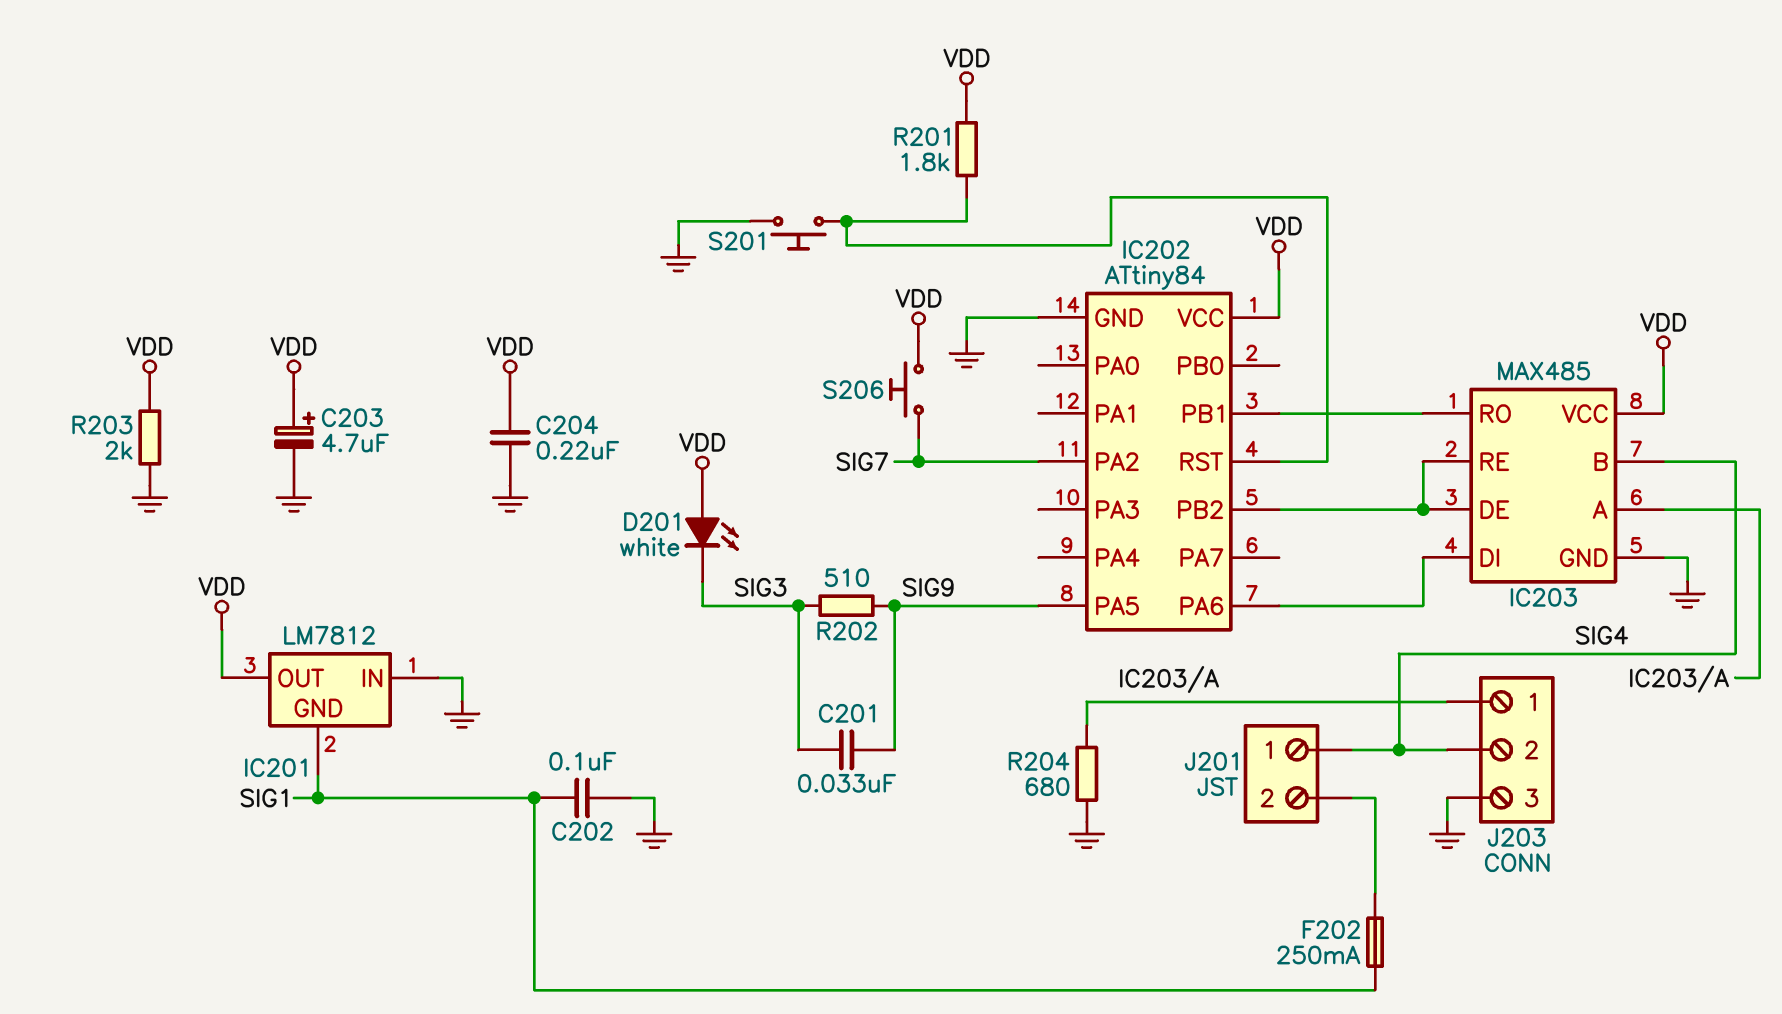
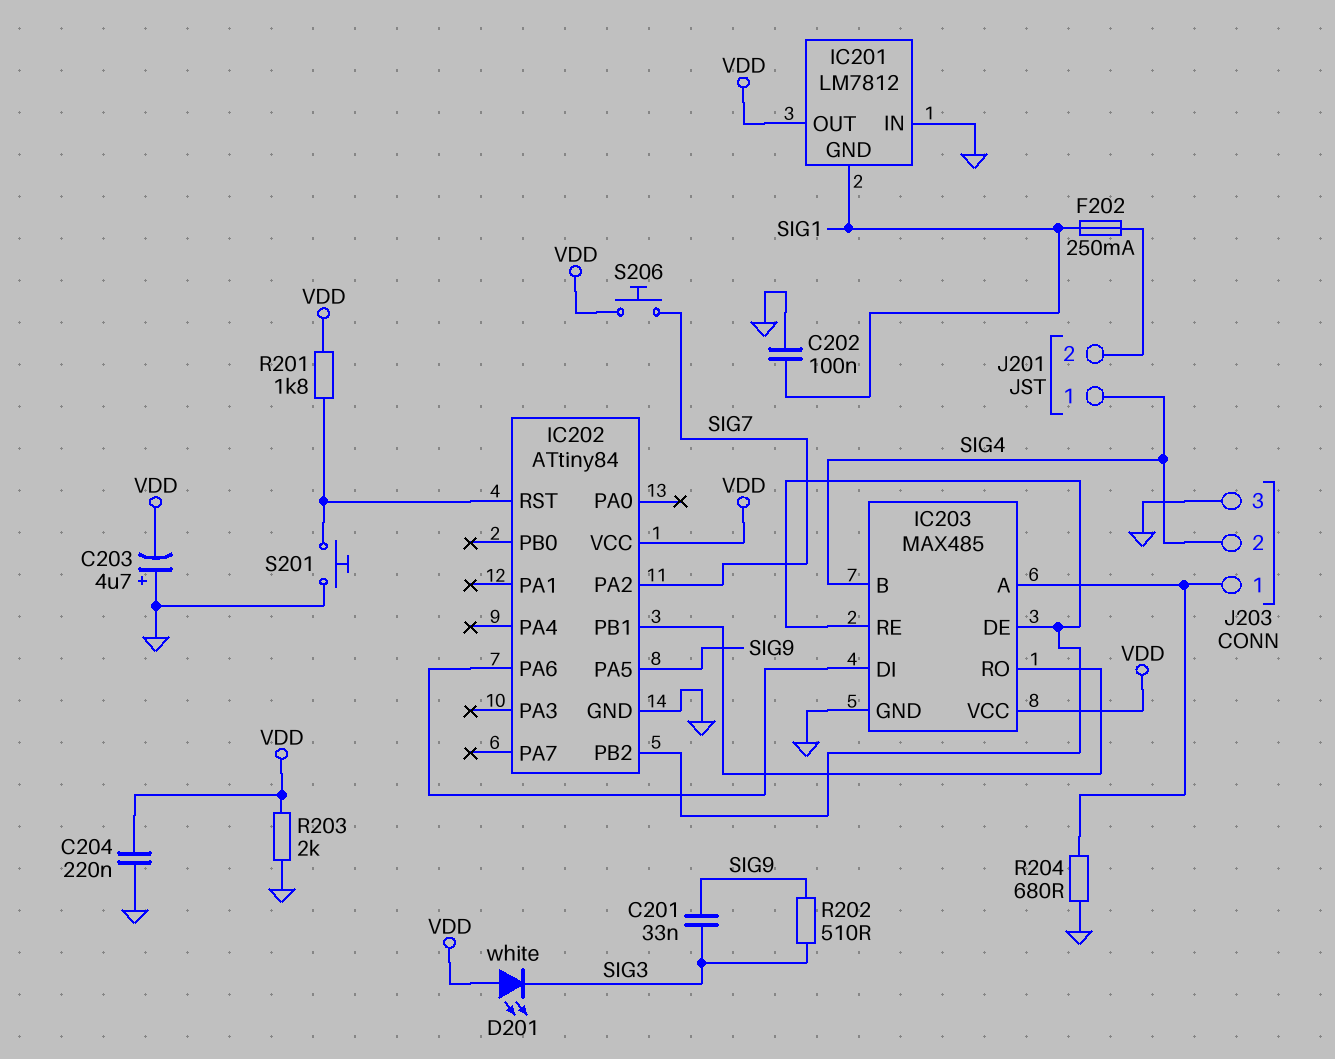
C203: 4.7uF (plus VDD, minus GND) -> 4.7uF (plus GND, minus VDD)

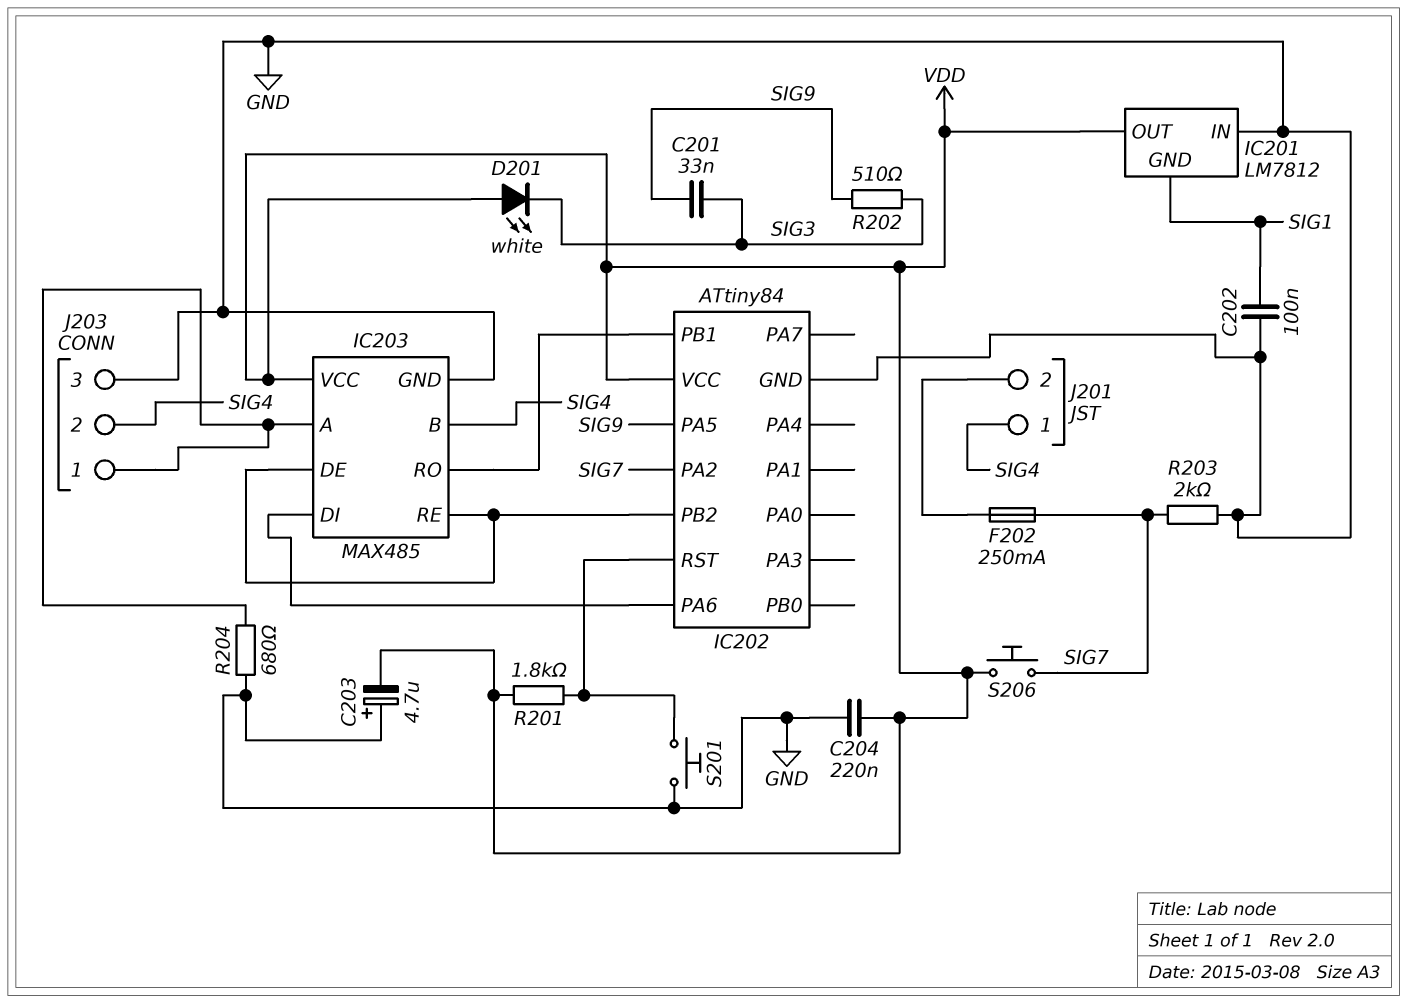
F202: 250mA (J201/2, SIG1) -> 250mA (J201/2, SIG7)
R203: 2k (GND, VDD) -> 2k (GND, SIG7)

